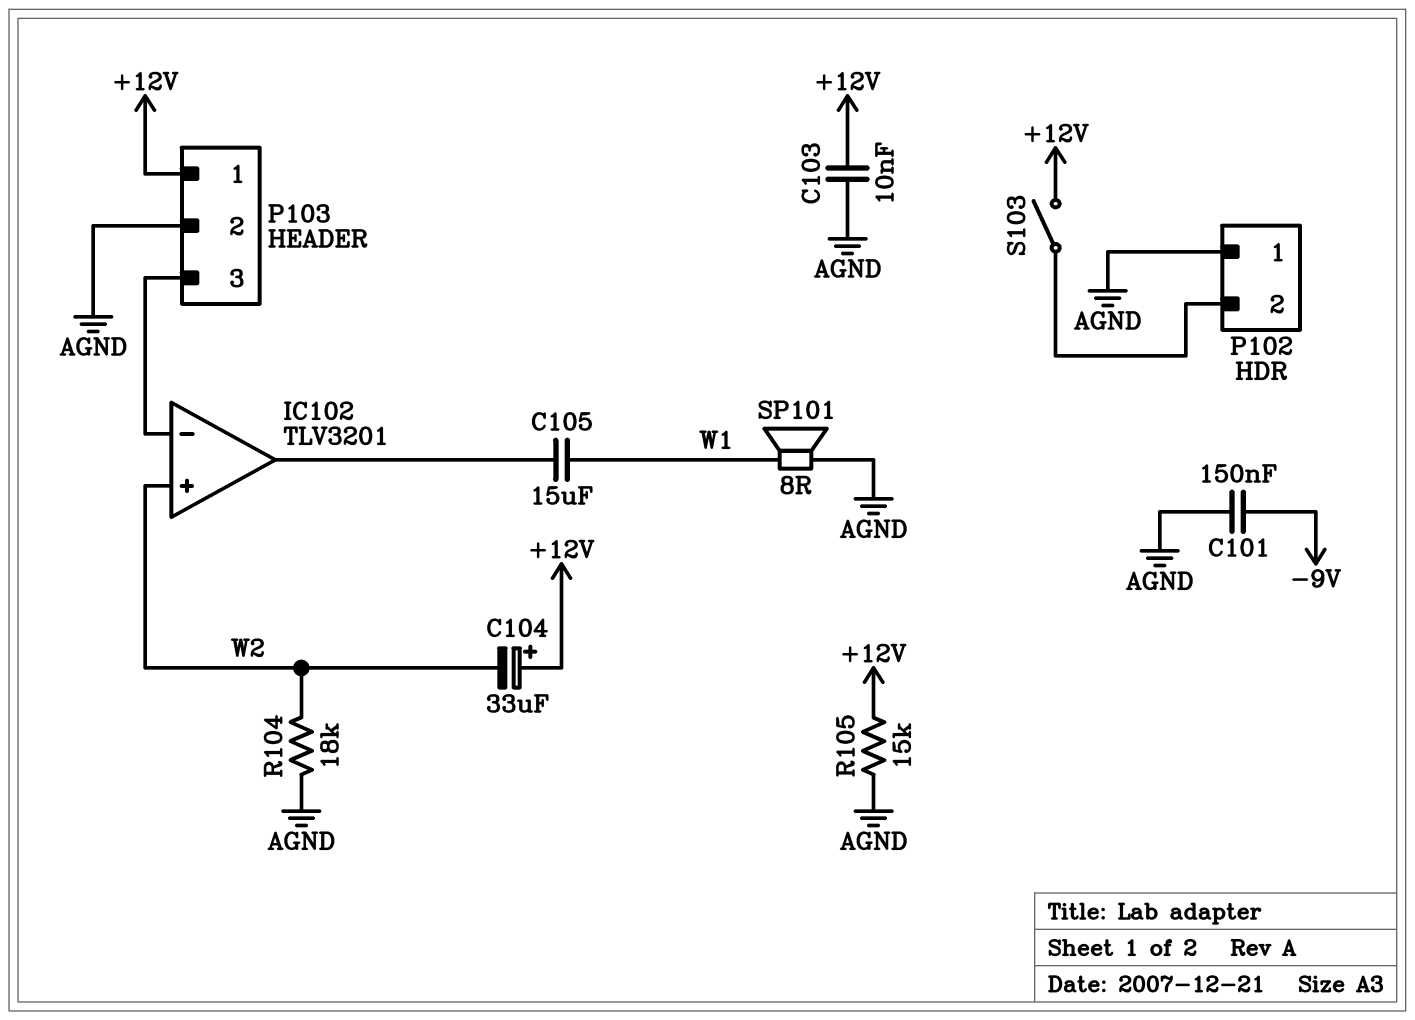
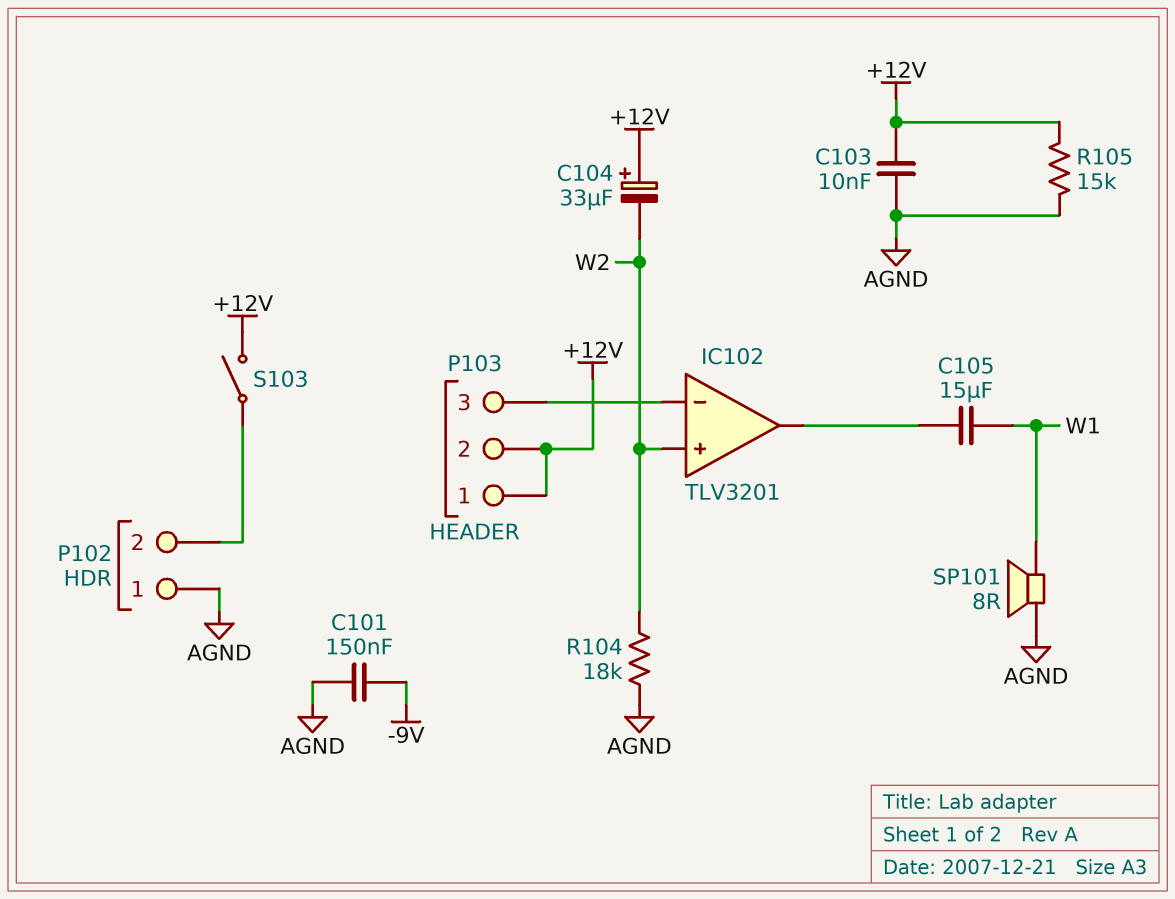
P103 pin 2: AGND -> +12V

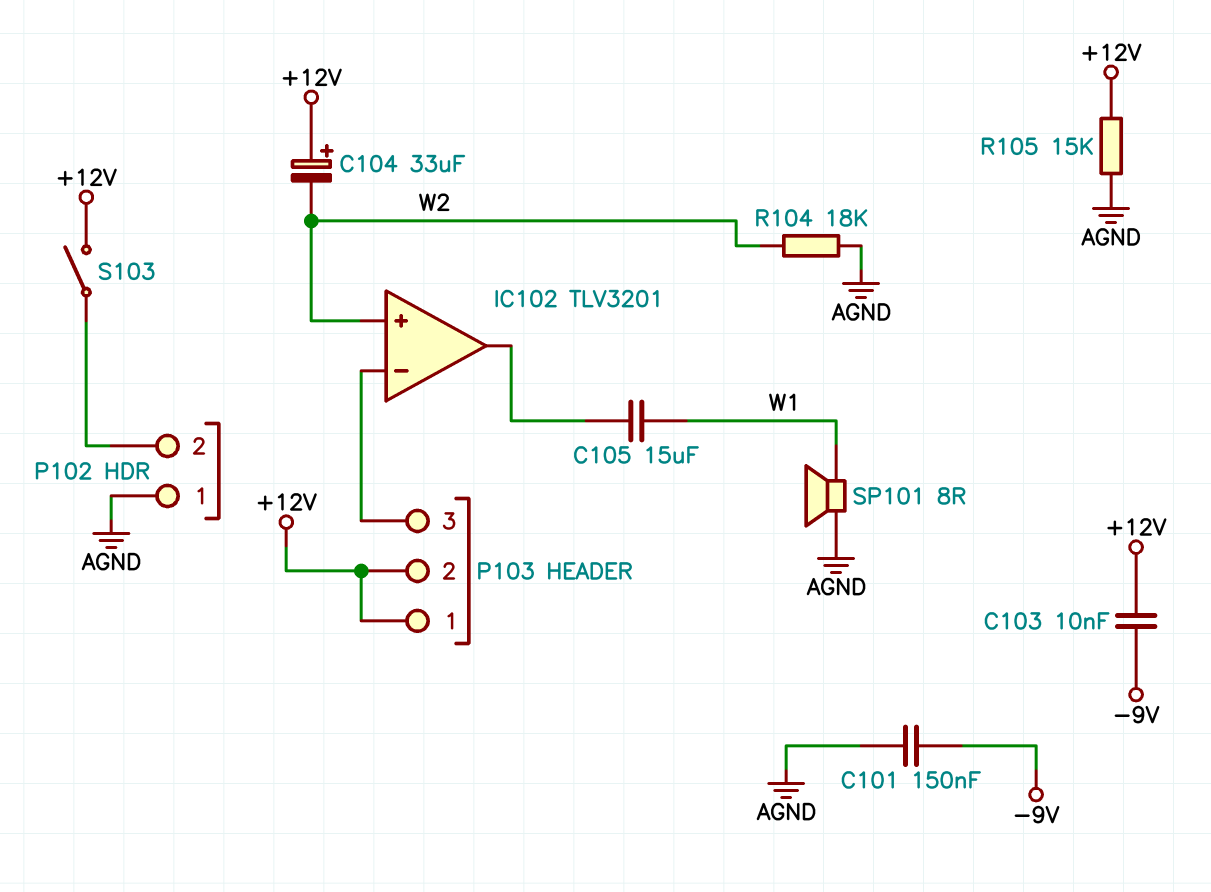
C103: 10nF (+12V, AGND) -> 10nF (+12V, -9V)

